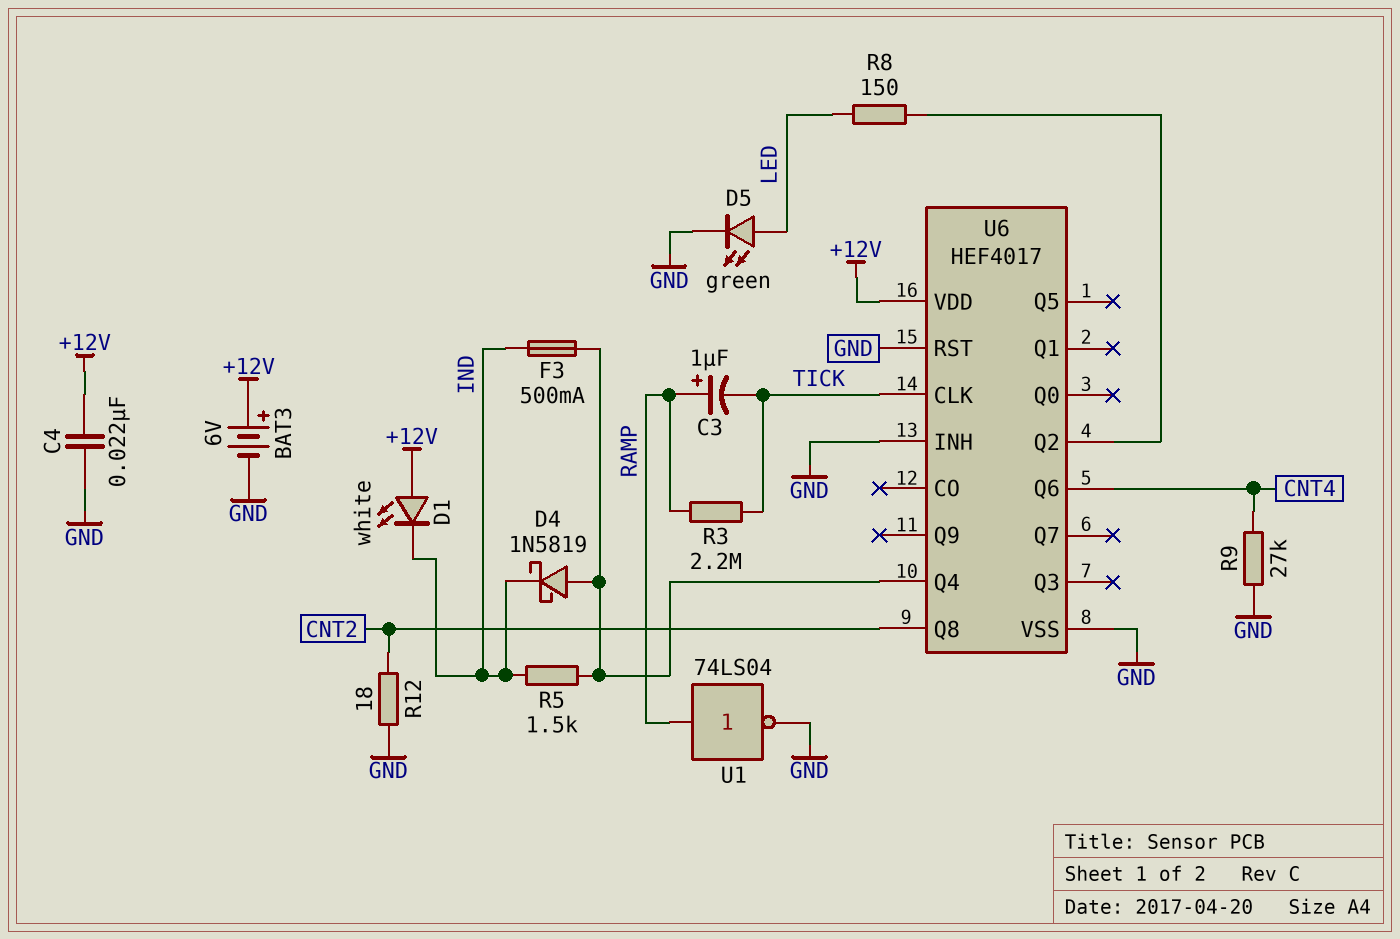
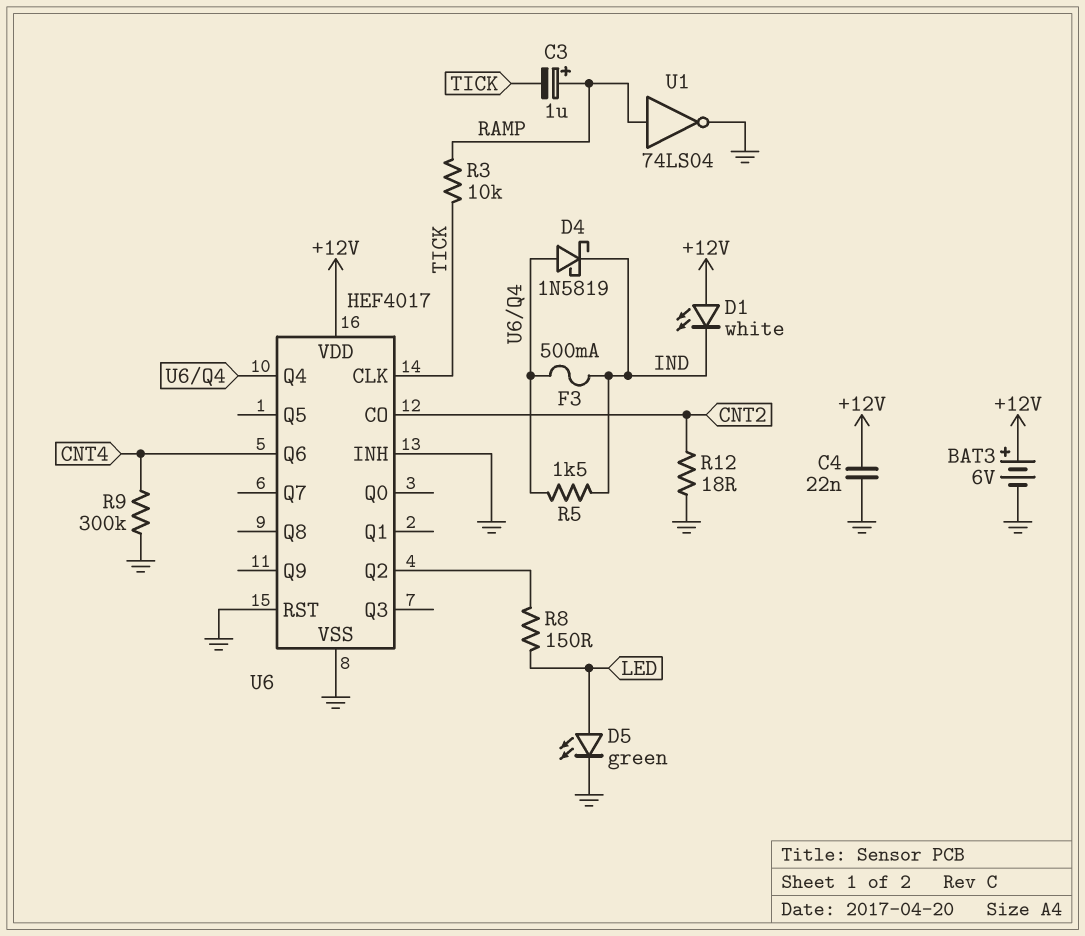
R3: 2.2M (RAMP, TICK) -> 10k (RAMP, TICK)
R9: 27k (CNT4, GND) -> 300k (CNT4, GND)
U6 pin CO: none -> CNT2
U6 pin Q8: CNT2 -> none

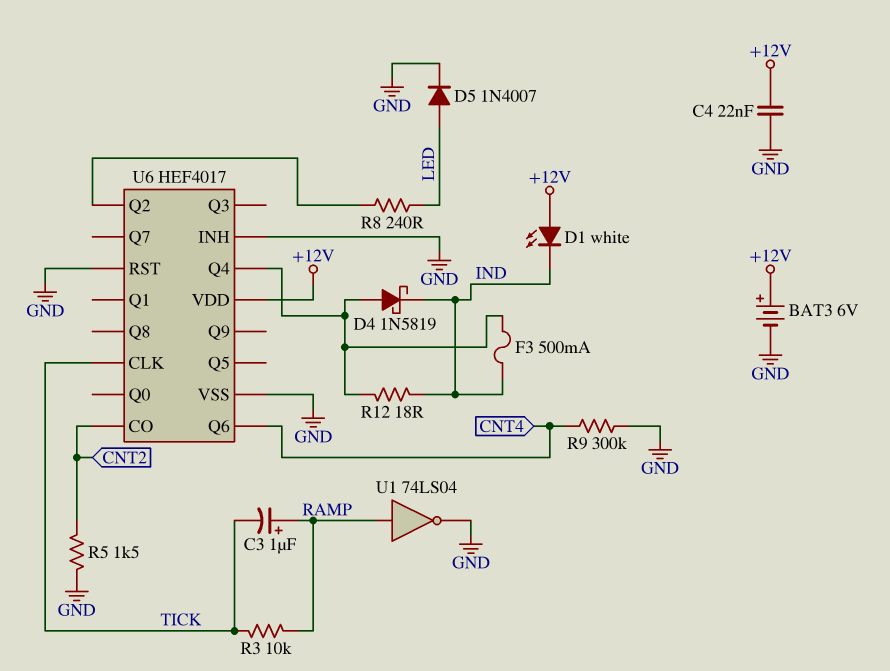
D5: LED green (A LED, K GND) -> diode 1N4007 (A LED, K GND)
R5: 1.5k (IND, U6/Q4) -> 1.5k (CNT2, GND)
R8: 150 (LED, U6/Q2) -> 240 (LED, U6/Q2)
R12: 18 (CNT2, GND) -> 18 (IND, U6/Q4)

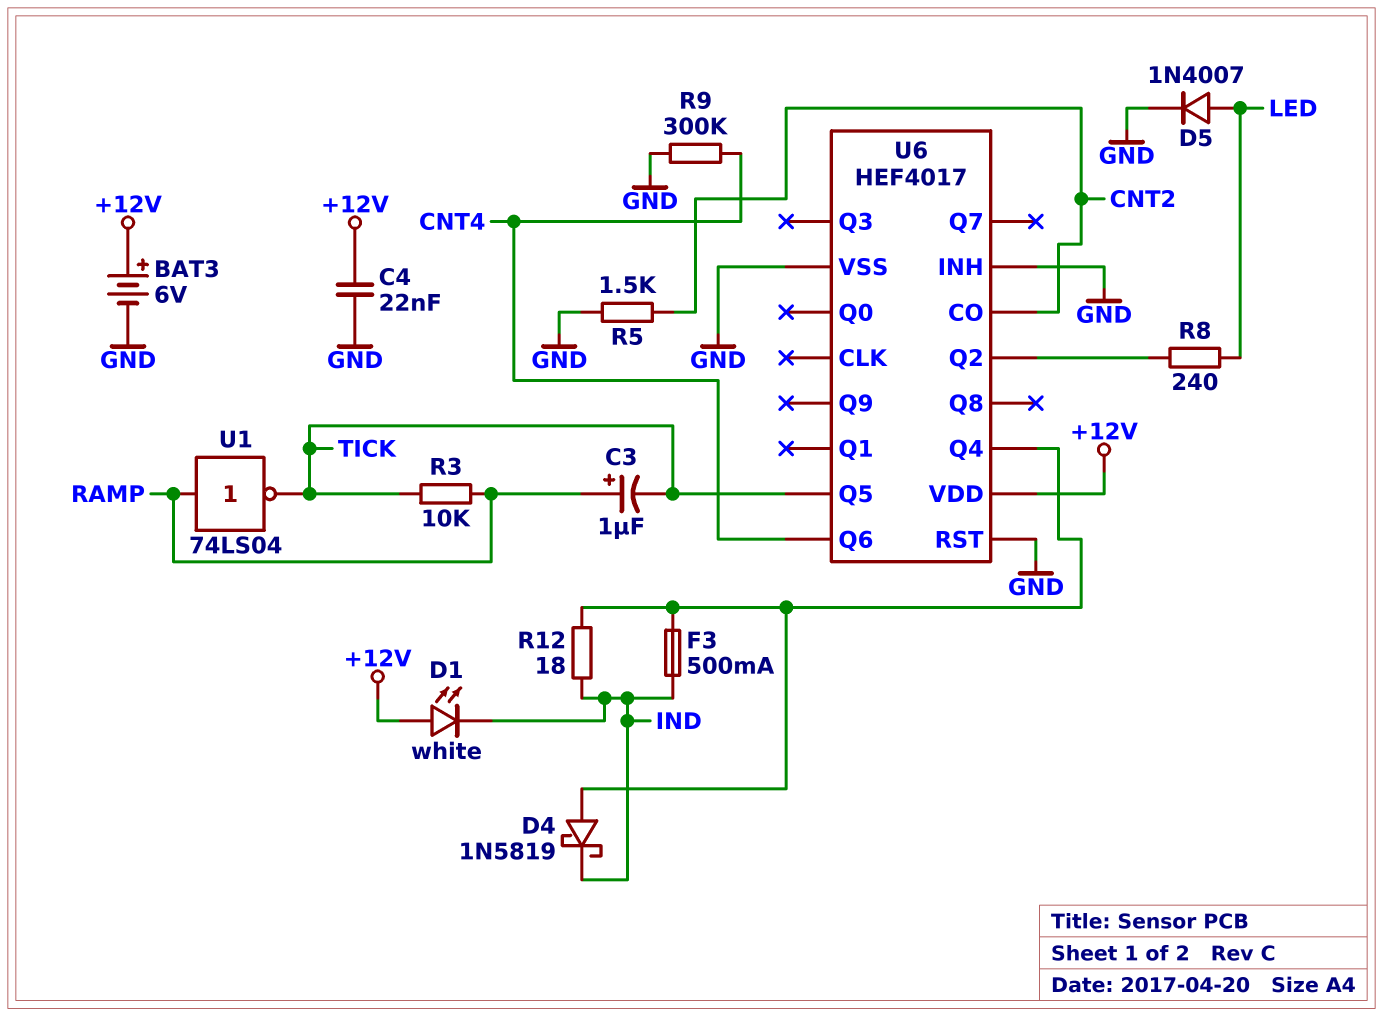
U1: NOT 74LS04 (in RAMP, out GND) -> NOT 74LS04 (in RAMP, out TICK)
U6 pin CLK: TICK -> none
U6 pin Q5: none -> TICK

